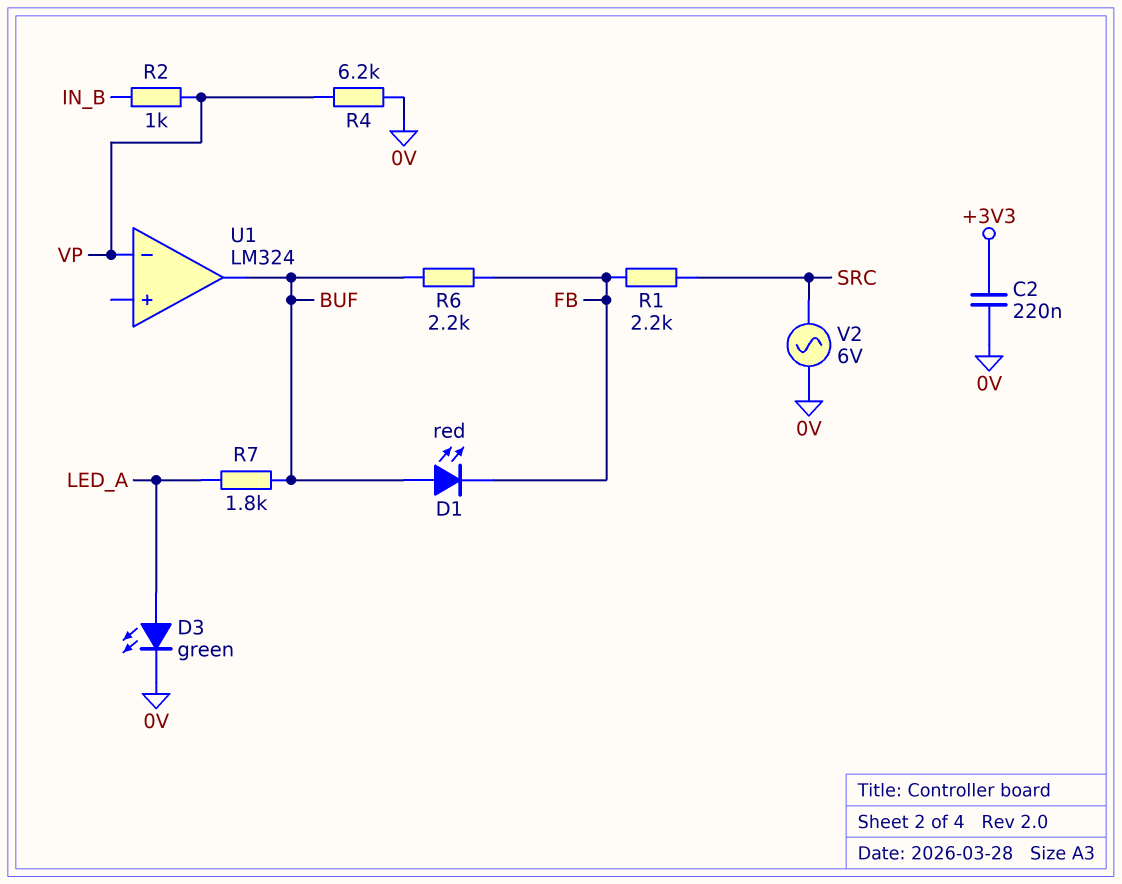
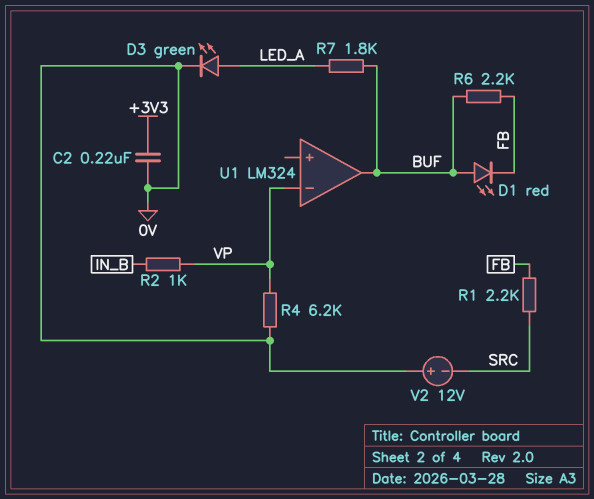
V2: AC 6V (0V, SRC) -> 12V (plus 0V, minus SRC)

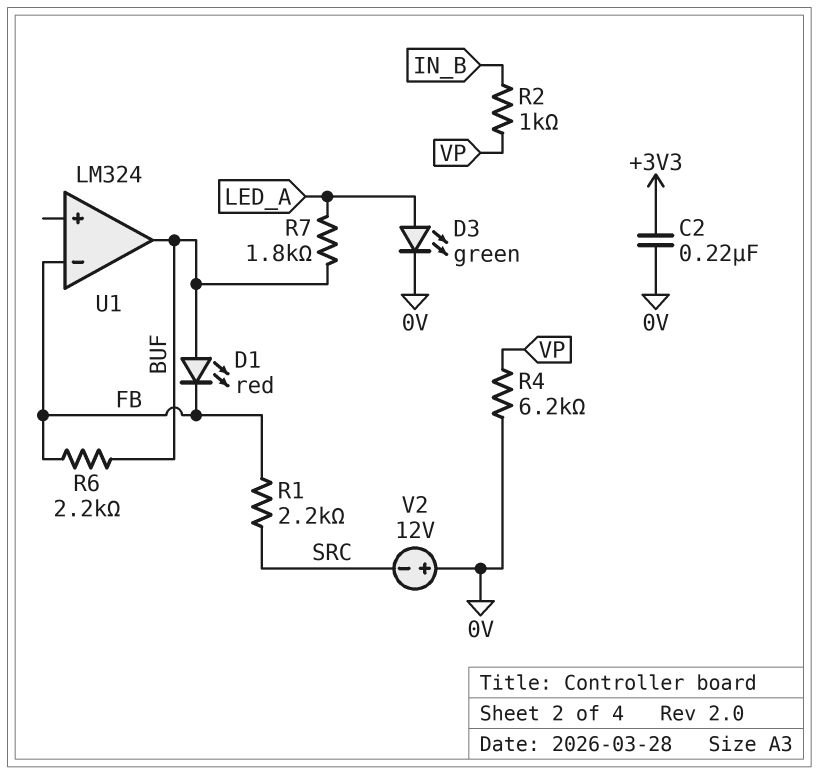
U1 pin in-: VP -> FB

